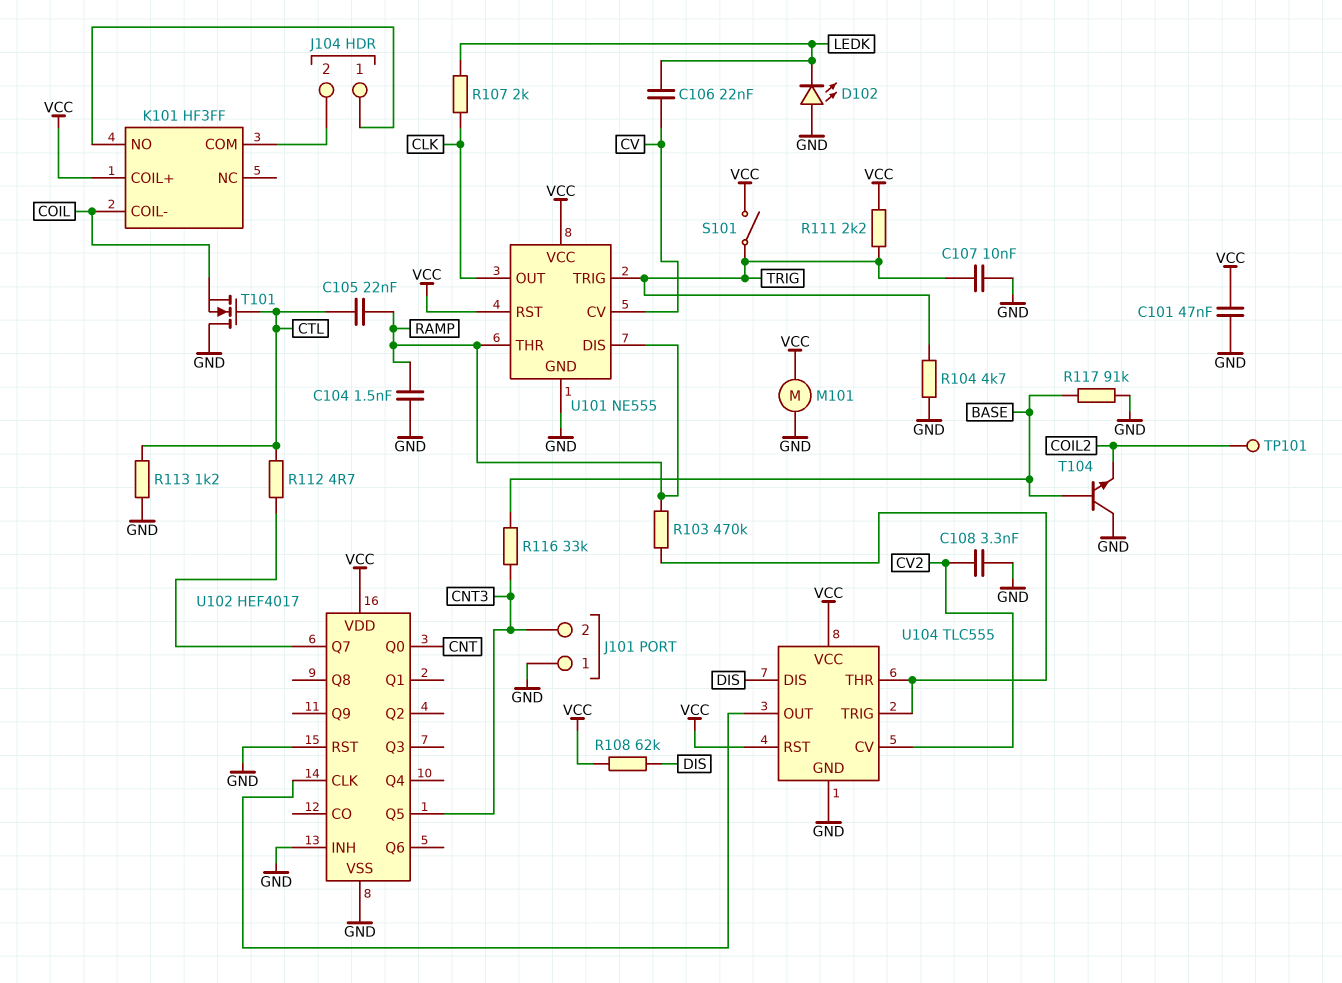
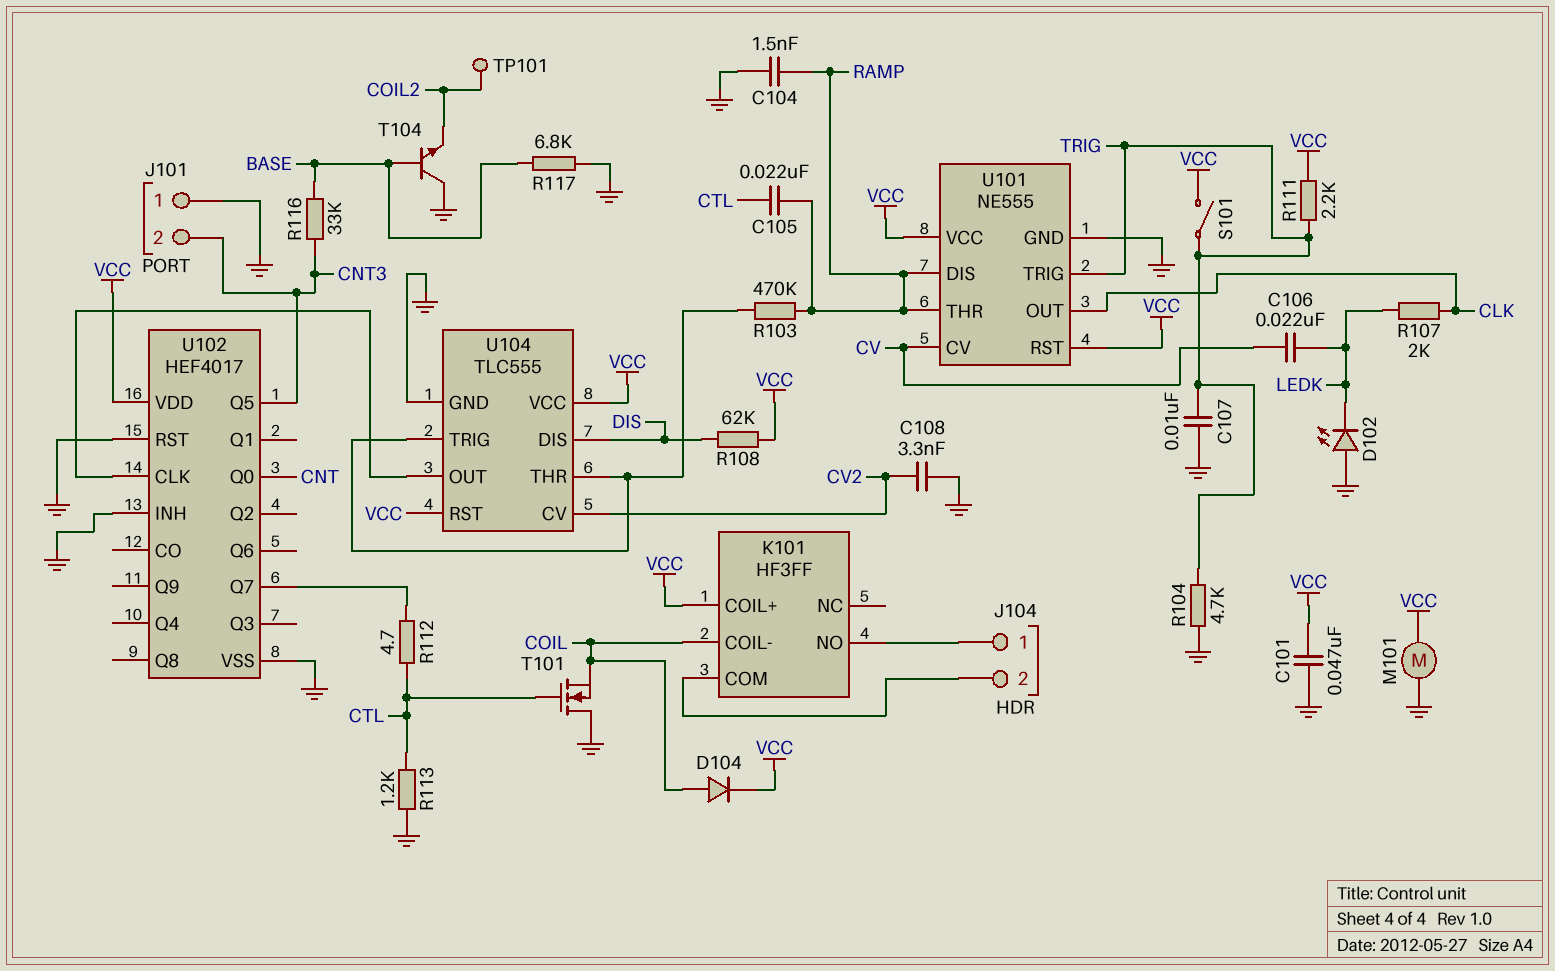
D104: none -> diode (A COIL, K VCC)
R117: 91k (BASE, GND) -> 6.8k (BASE, GND)

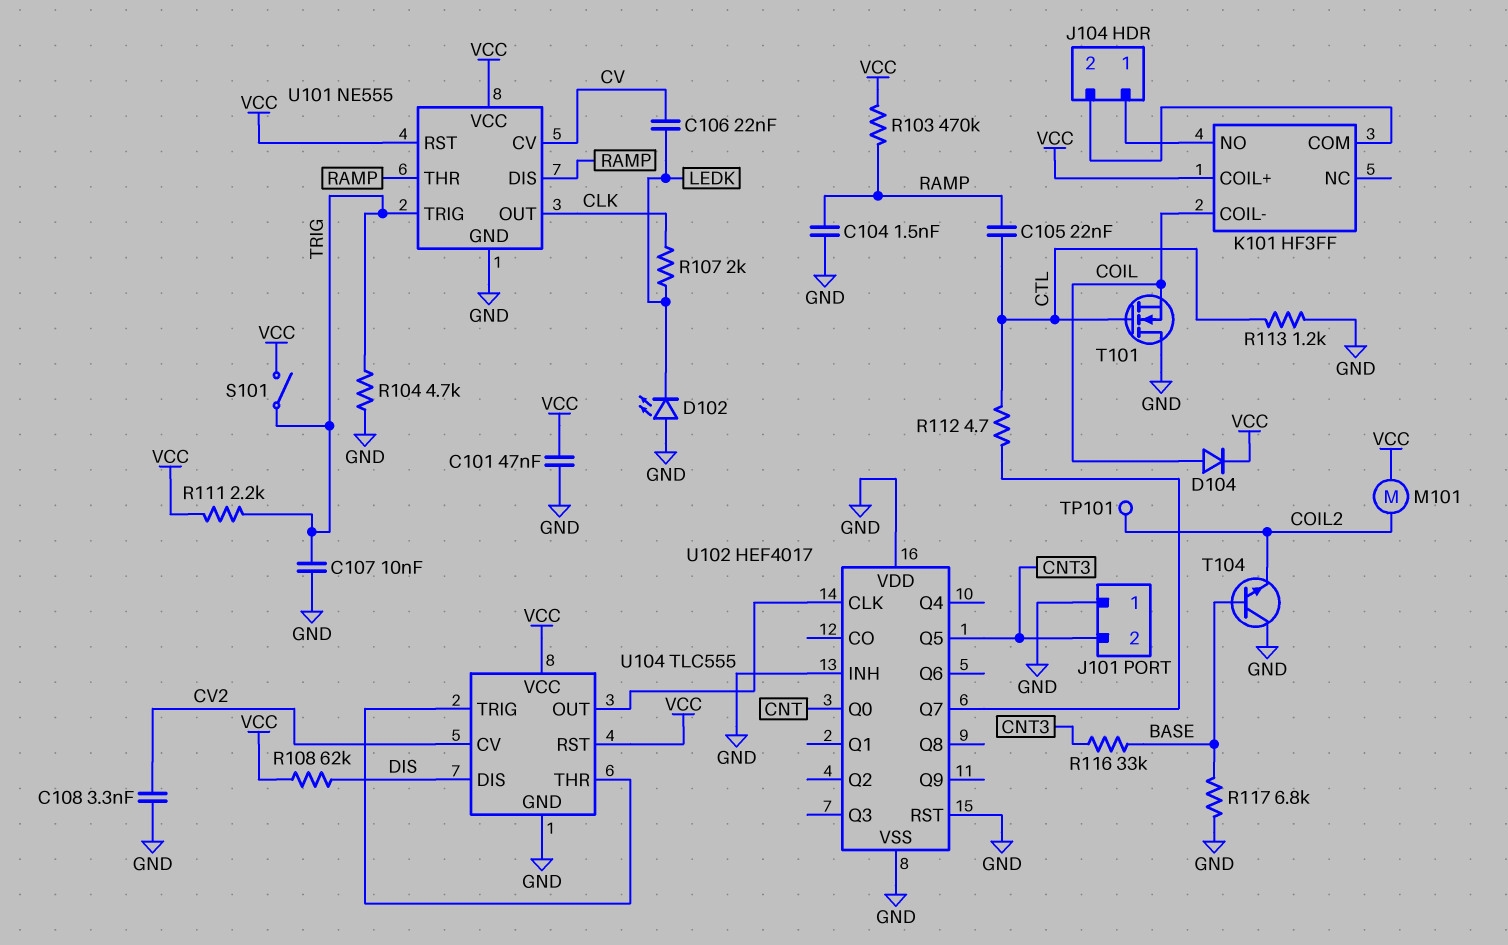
M101: motor (GND, VCC) -> motor (COIL2, VCC)
R103: 470k (RAMP, U104/THR) -> 470k (RAMP, VCC)
U102 pin VDD: VCC -> GND

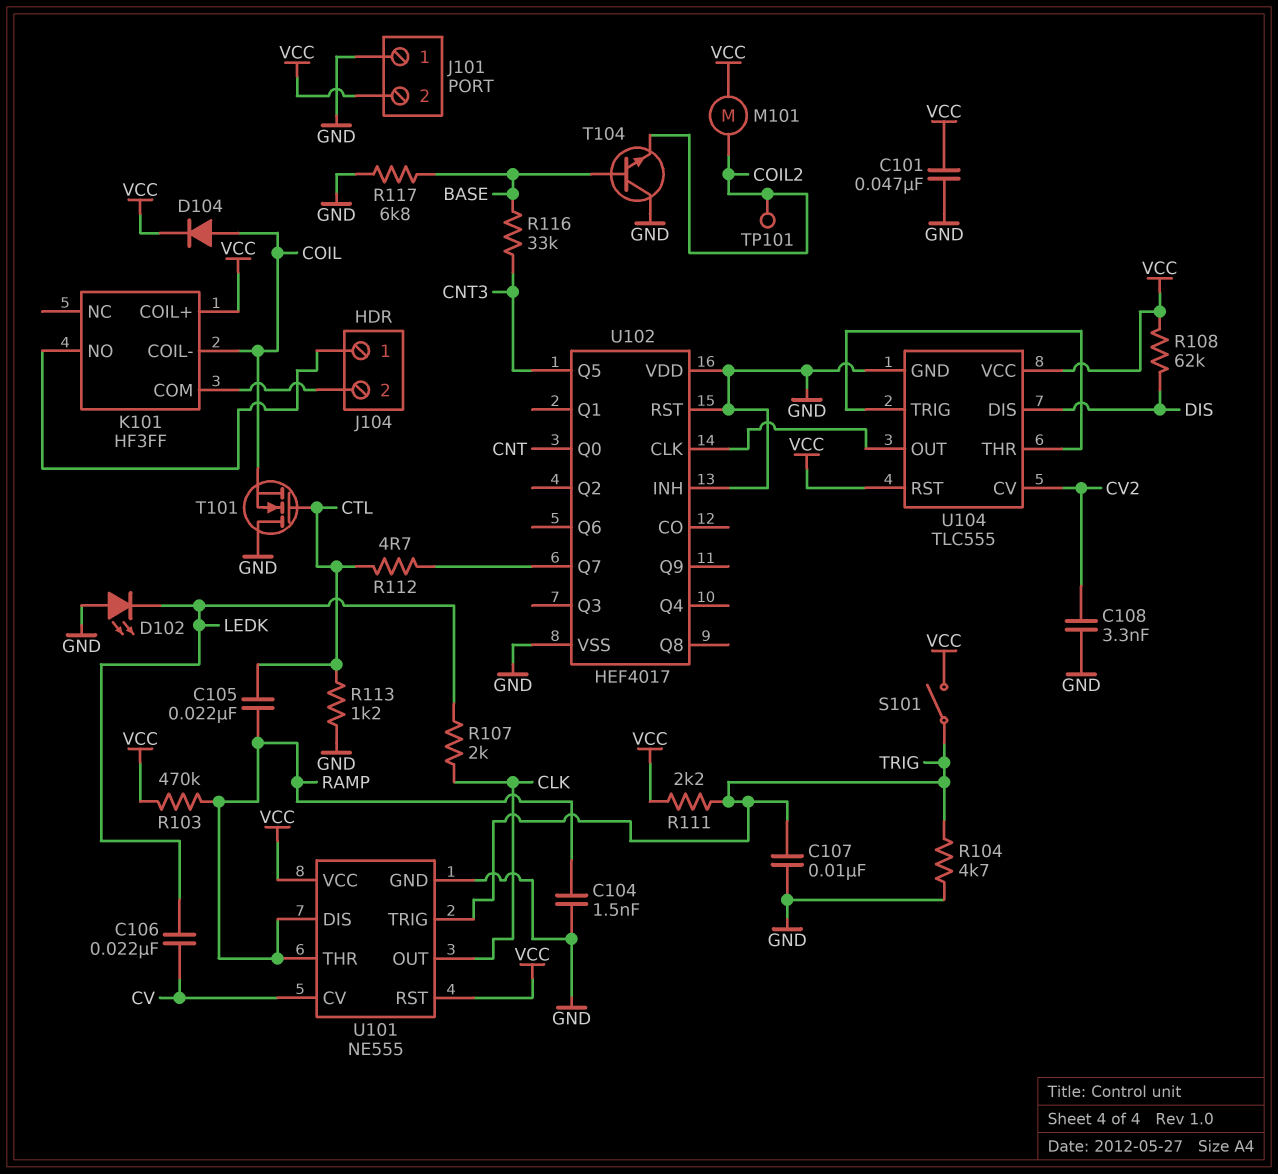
J101 pin 2: CNT3 -> VCC

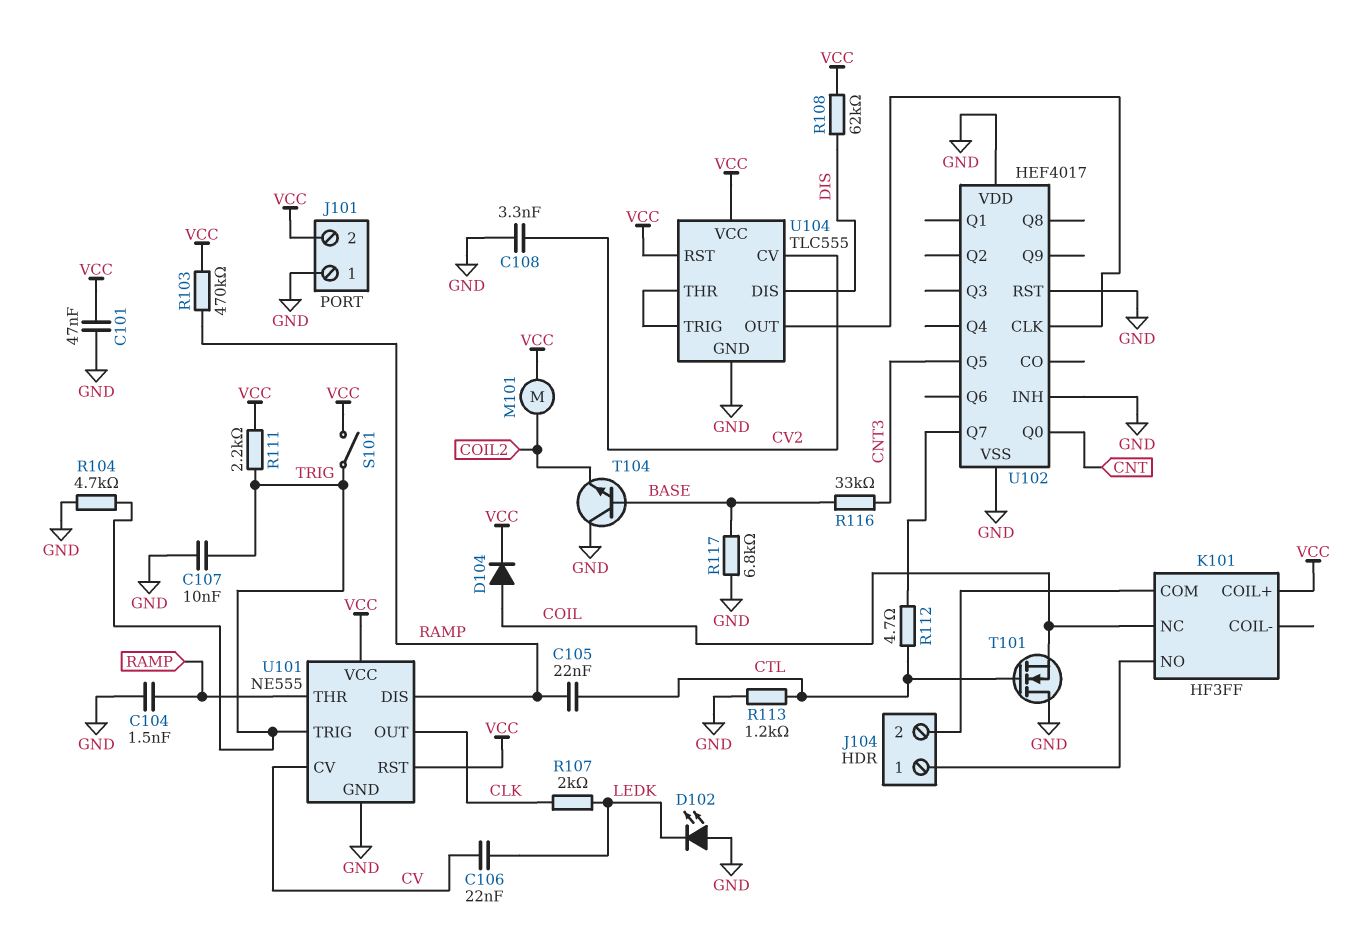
K101 pin COIL-: COIL -> none
K101 pin NC: none -> COIL
TP101: test point (COIL2) -> none

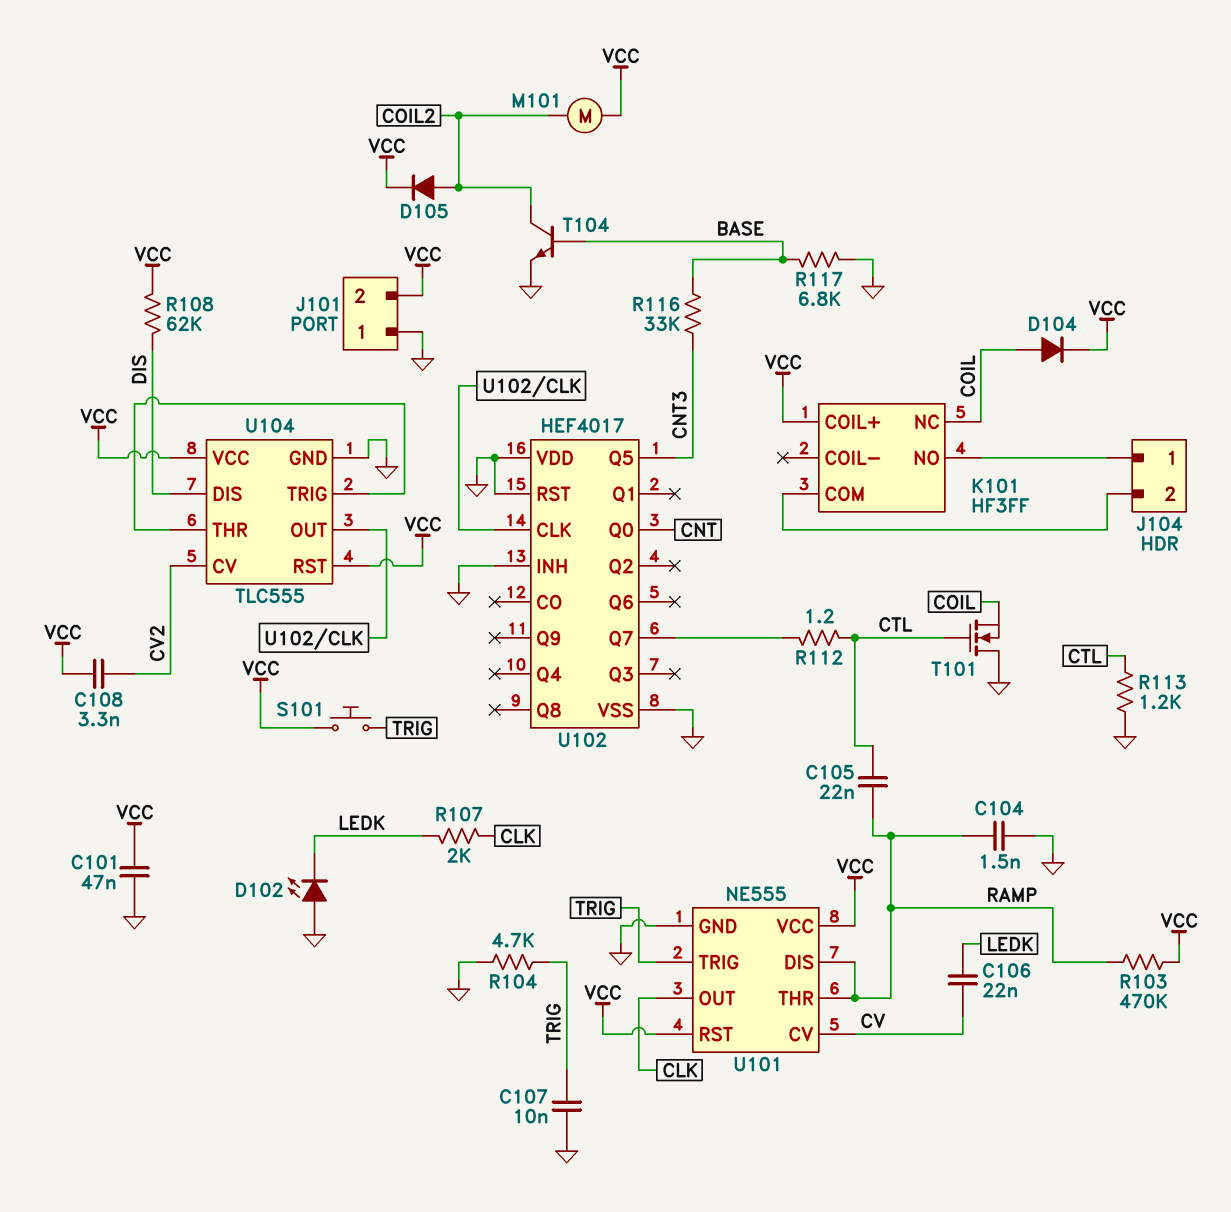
C108: 3.3nF (CV2, GND) -> 3.3nF (CV2, VCC)
D105: none -> diode (A COIL2, K VCC)
R111: 2.2k (TRIG, VCC) -> none
R112: 4.7 (CTL, U102/Q7) -> 1.2 (CTL, U102/Q7)
S101: switch (TRIG, VCC) -> button (TRIG, VCC)
T104: NPN (B BASE, C GND, E COIL2) -> NPN (B BASE, C COIL2, E GND)

